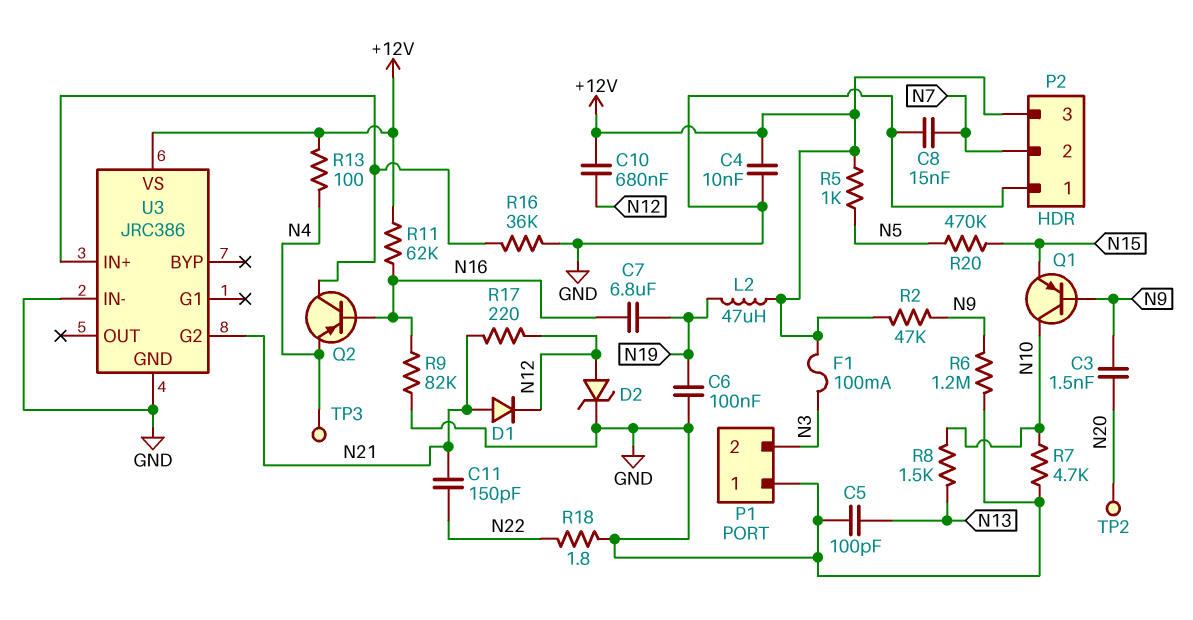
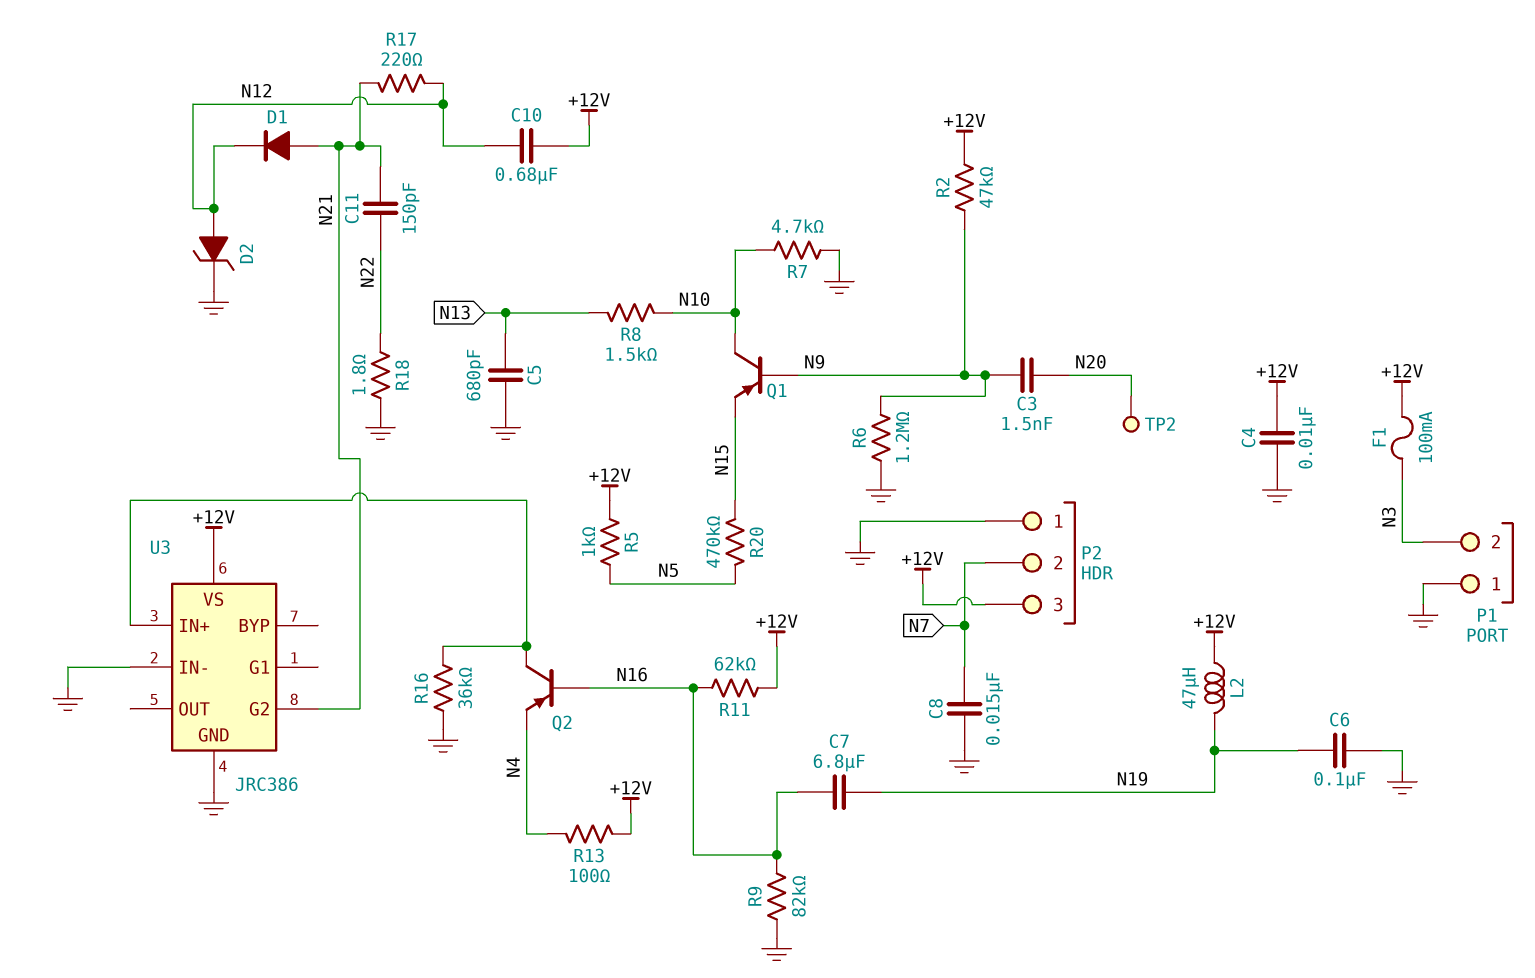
C5: 100pF (GND, N13) -> 680pF (GND, N13)
TP3: test point (N4) -> none

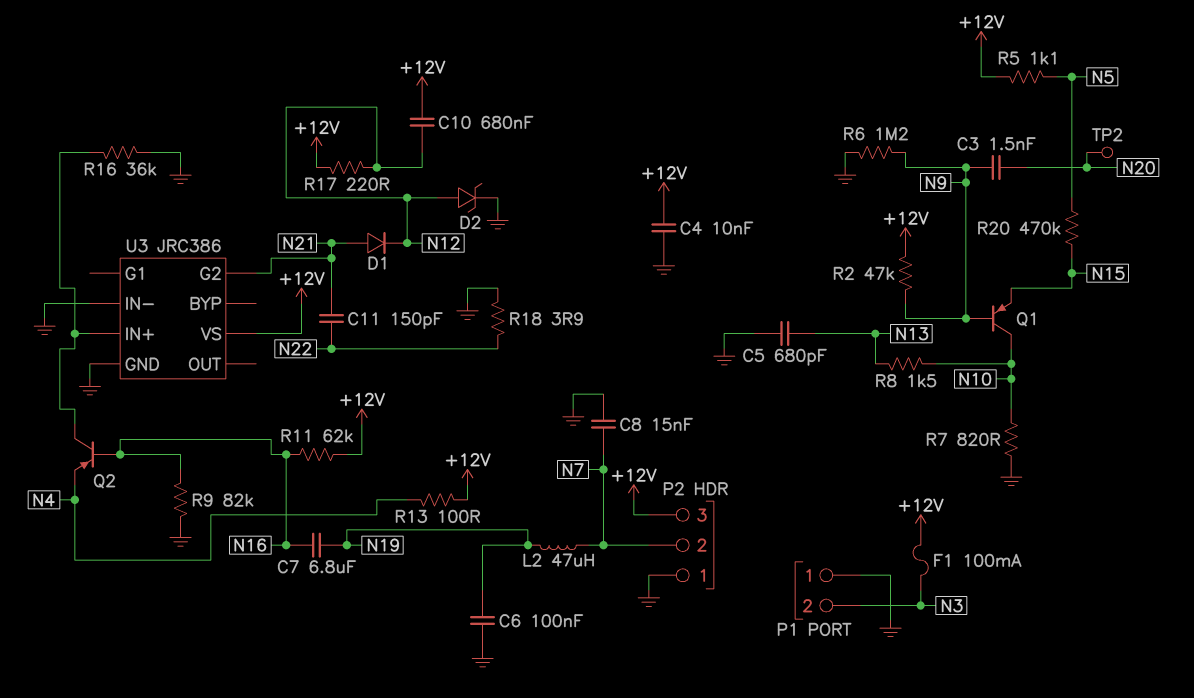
L2: 47uH (+12V, N19) -> 47uH (N7, N19)
R5: 1k (+12V, N5) -> 1.1k (+12V, N5)
R7: 4.7k (GND, N10) -> 820 (GND, N10)
R17: 220 (N12, N21) -> 220 (+12V, N12)
R18: 1.8 (GND, N22) -> 3.9 (GND, N22)

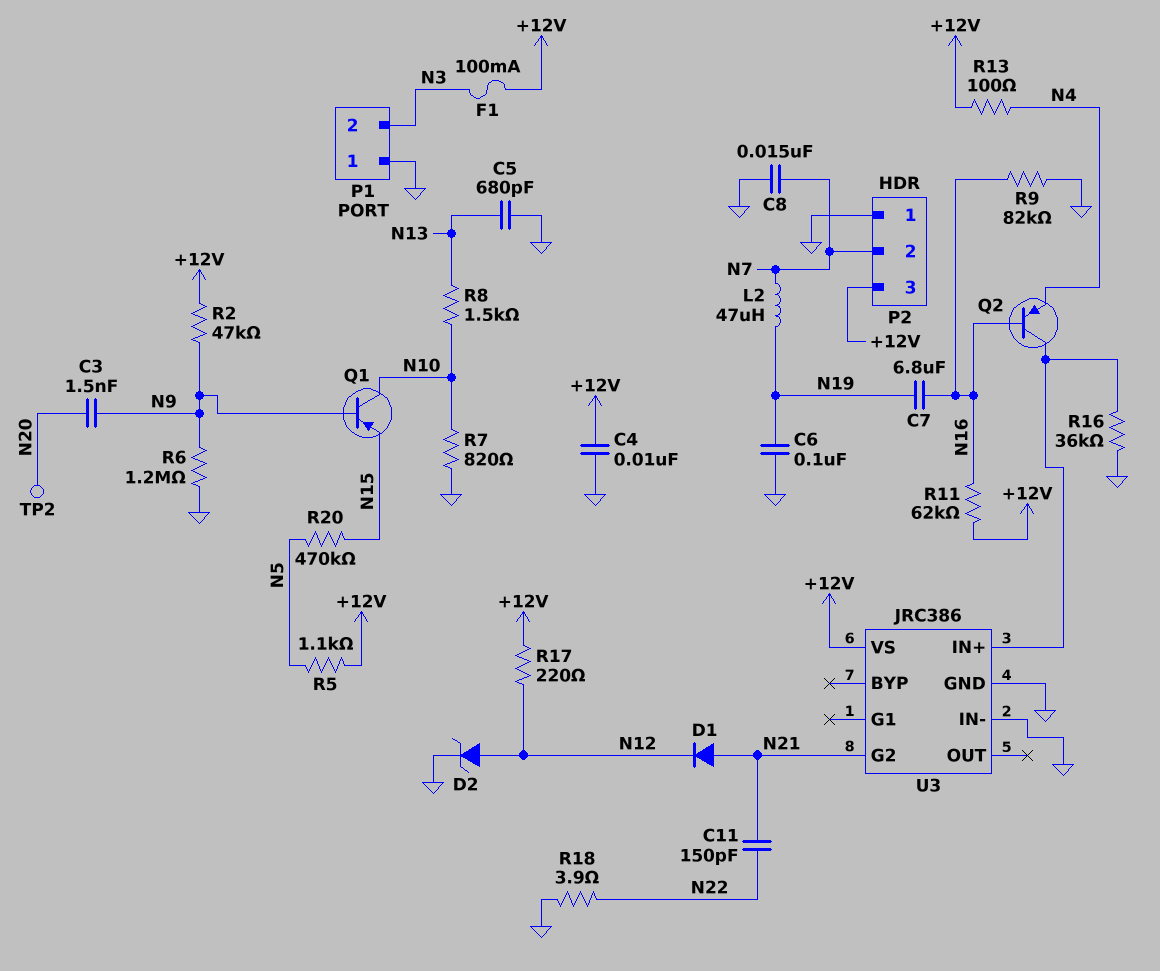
C10: 680nF (+12V, N12) -> none

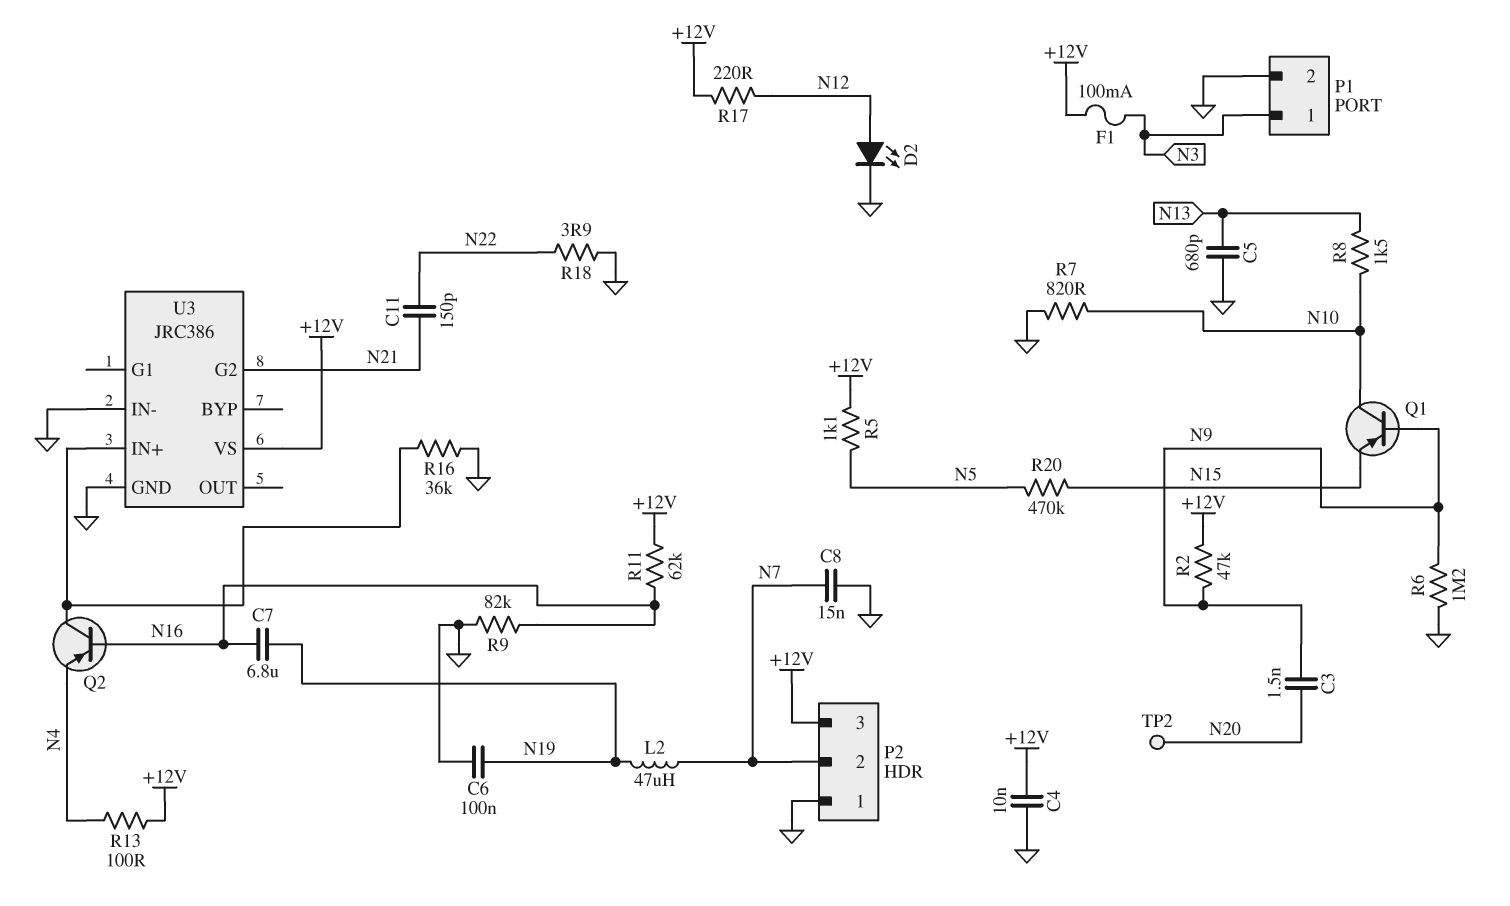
D1: diode (A N21, K N12) -> none
D2: zener (A N12, K GND) -> LED (A N12, K GND)
P1 pin 1: GND -> N3
P1 pin 2: N3 -> GND

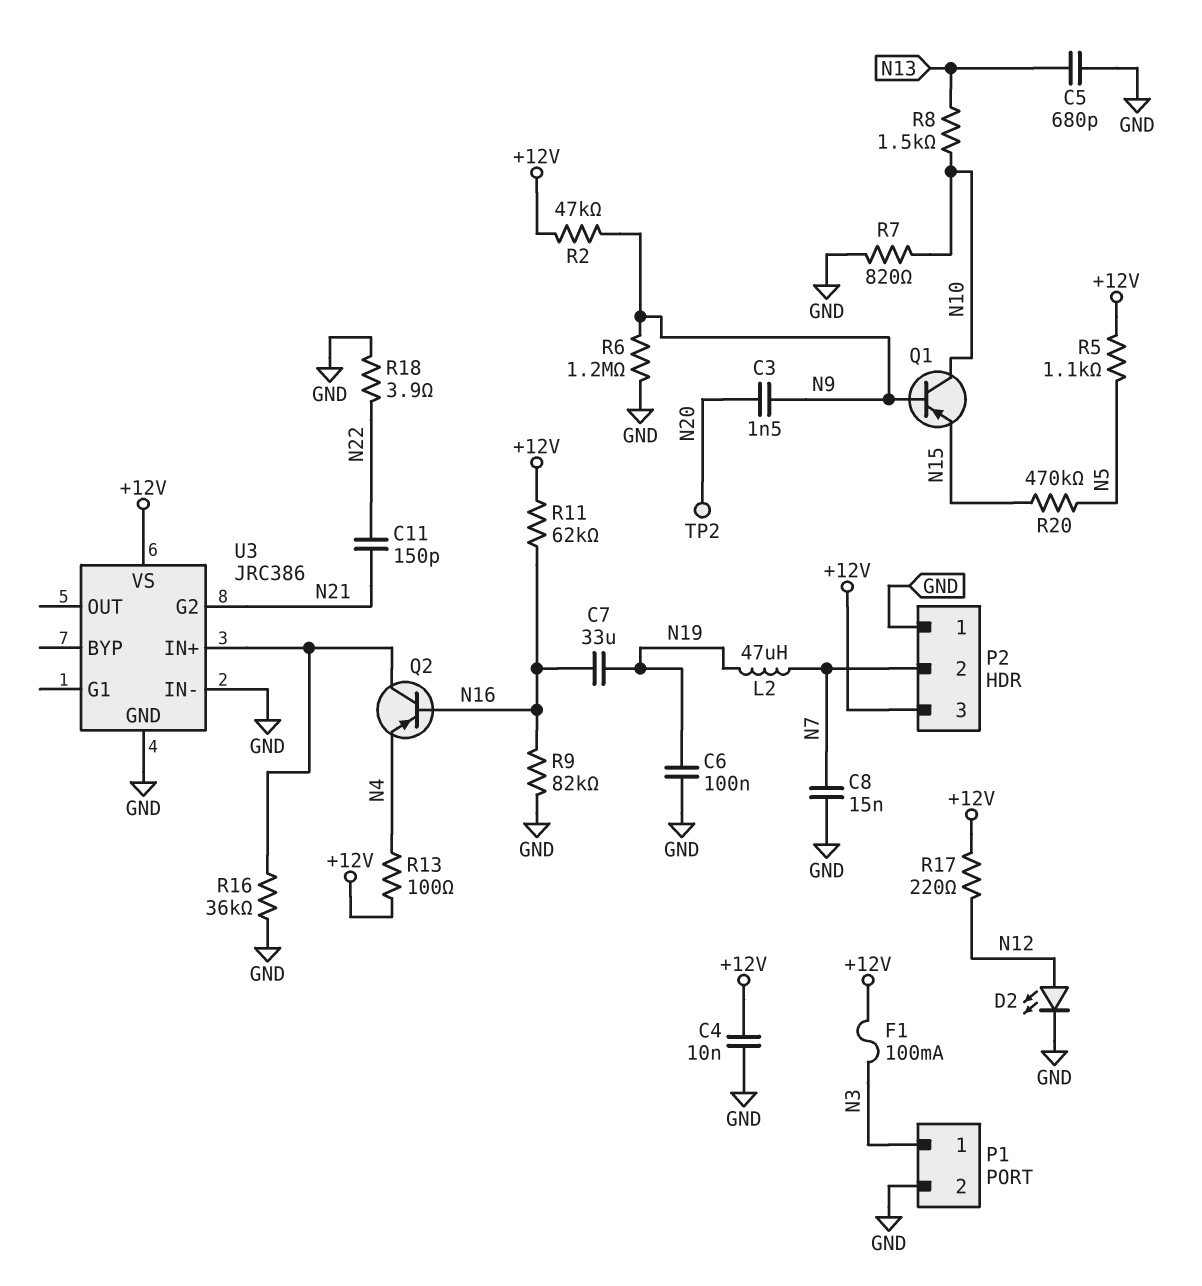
C7: 6.8uF (N16, N19) -> 33uF (N16, N19)

